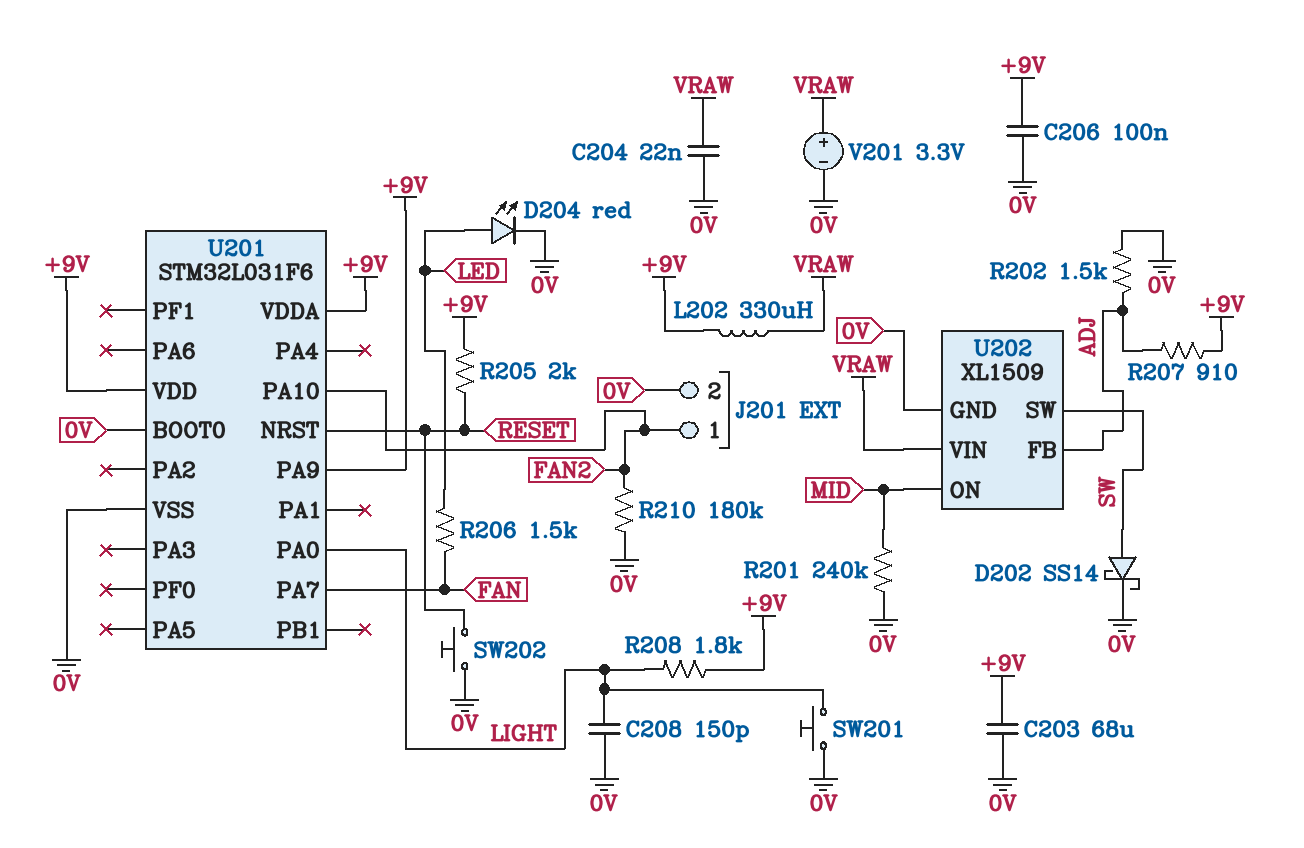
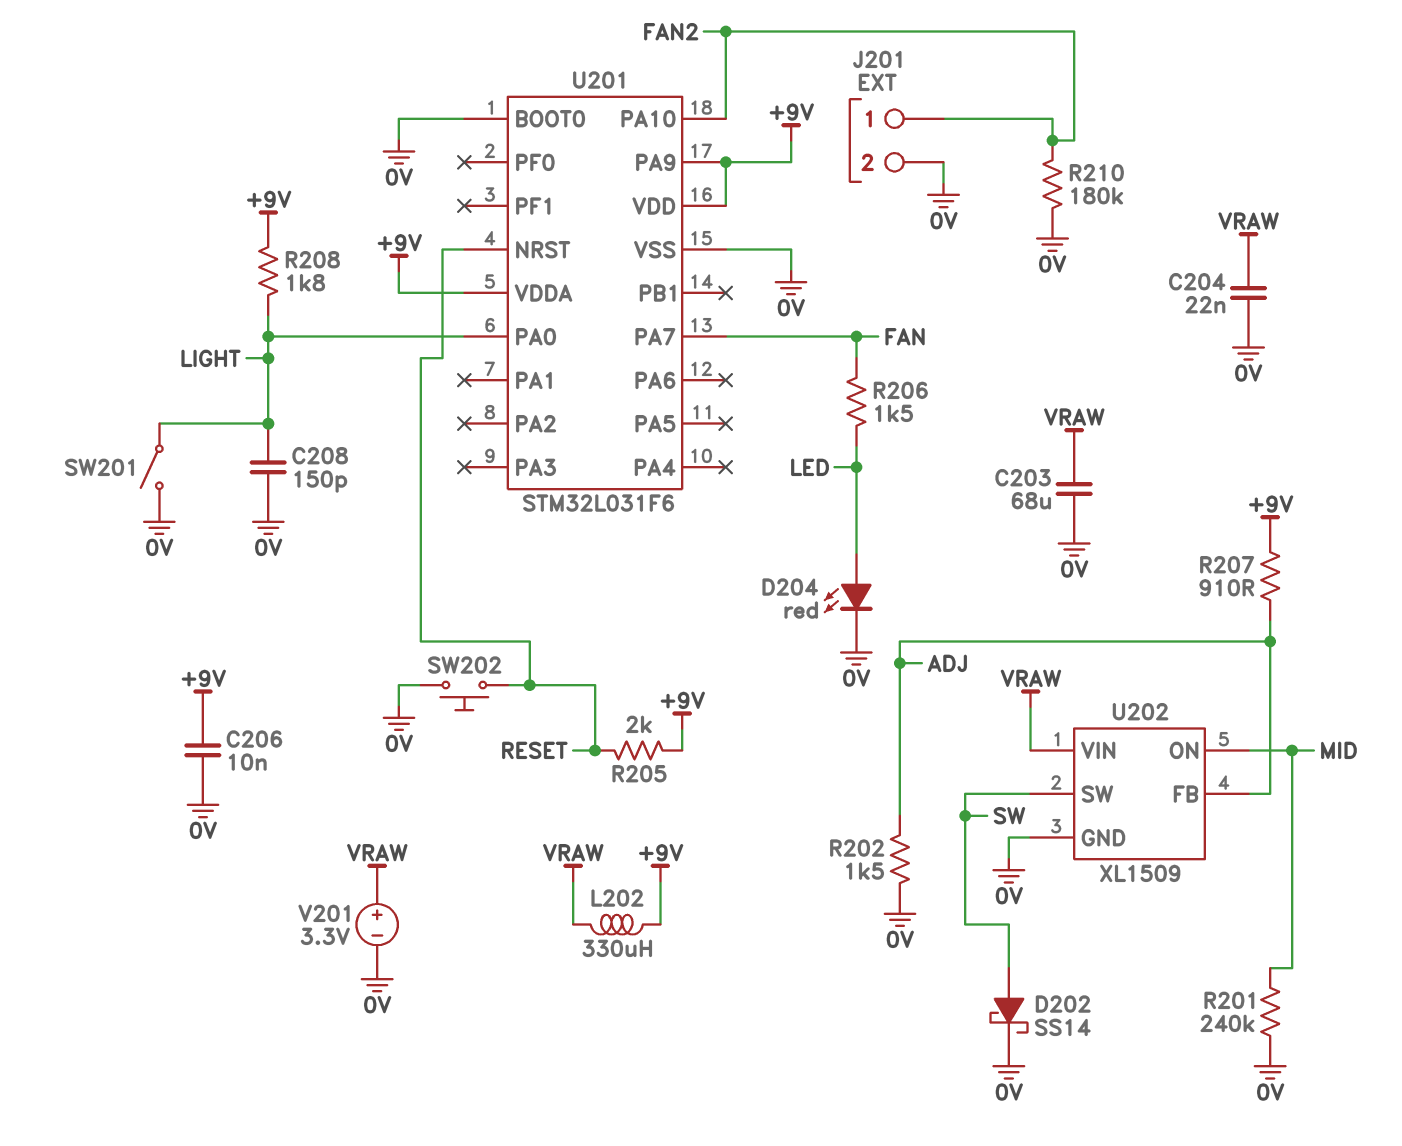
C203: 68uF (+9V, 0V) -> 68uF (0V, VRAW)
C206: 100nF (+9V, 0V) -> 10nF (+9V, 0V)
SW201: button (0V, LIGHT) -> switch (0V, LIGHT)

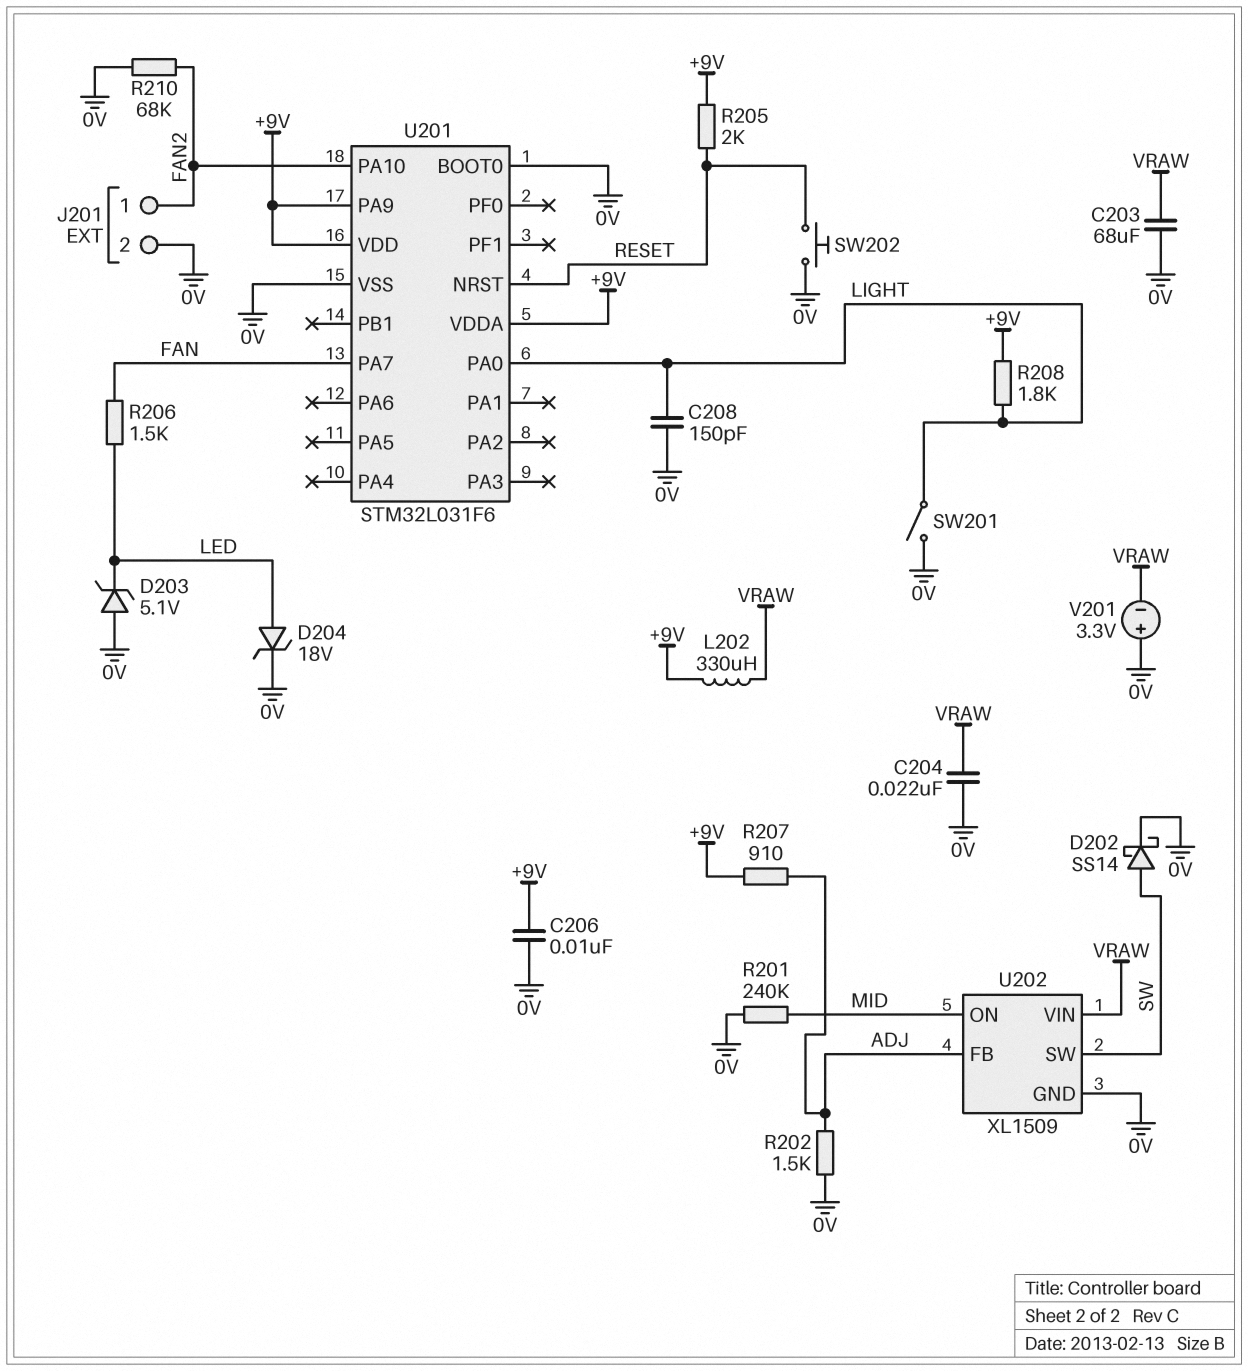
D203: none -> zener 5.1V (A 0V, K LED)
D204: LED red (A LED, K 0V) -> zener 18V (A LED, K 0V)
R210: 180k (0V, FAN2) -> 68k (0V, FAN2)
V201: 3.3V (plus VRAW, minus 0V) -> 3.3V (plus 0V, minus VRAW)

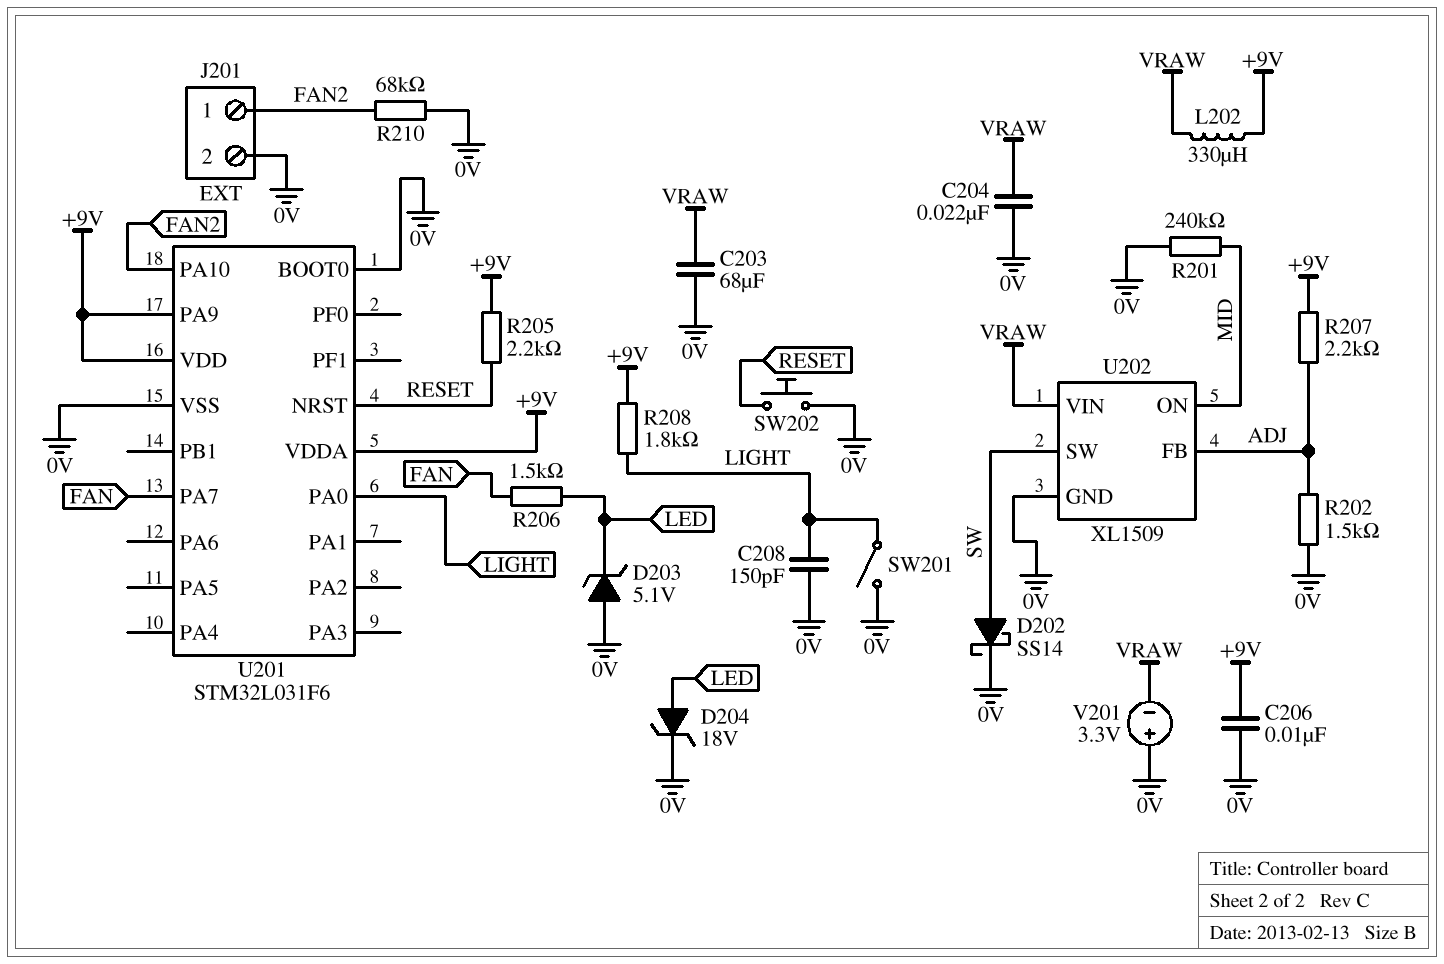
R205: 2k (+9V, RESET) -> 2.2k (+9V, RESET)
R207: 910 (+9V, ADJ) -> 2.2k (+9V, ADJ)

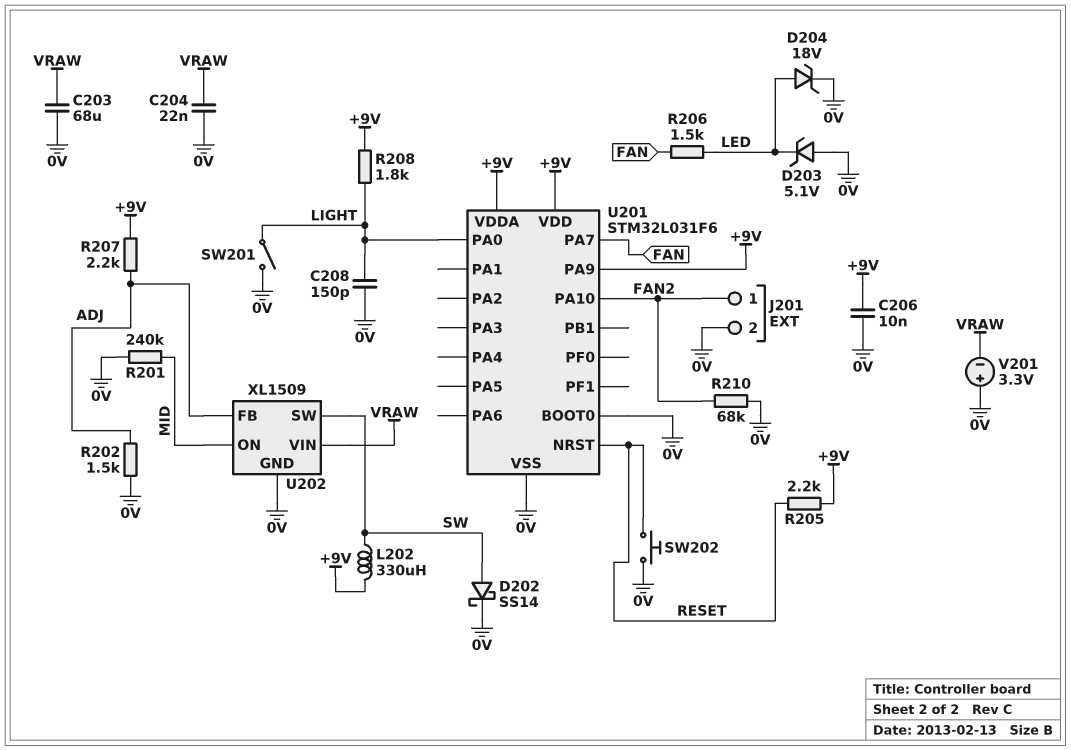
L202: 330uH (+9V, VRAW) -> 330uH (+9V, SW)

